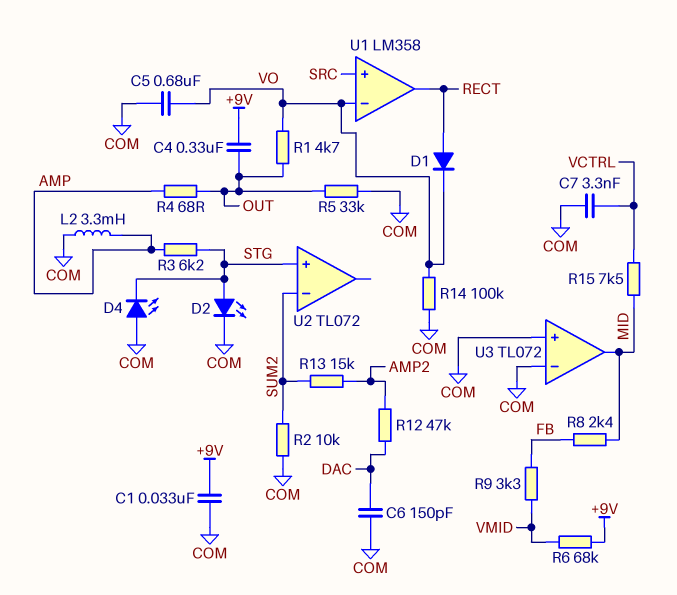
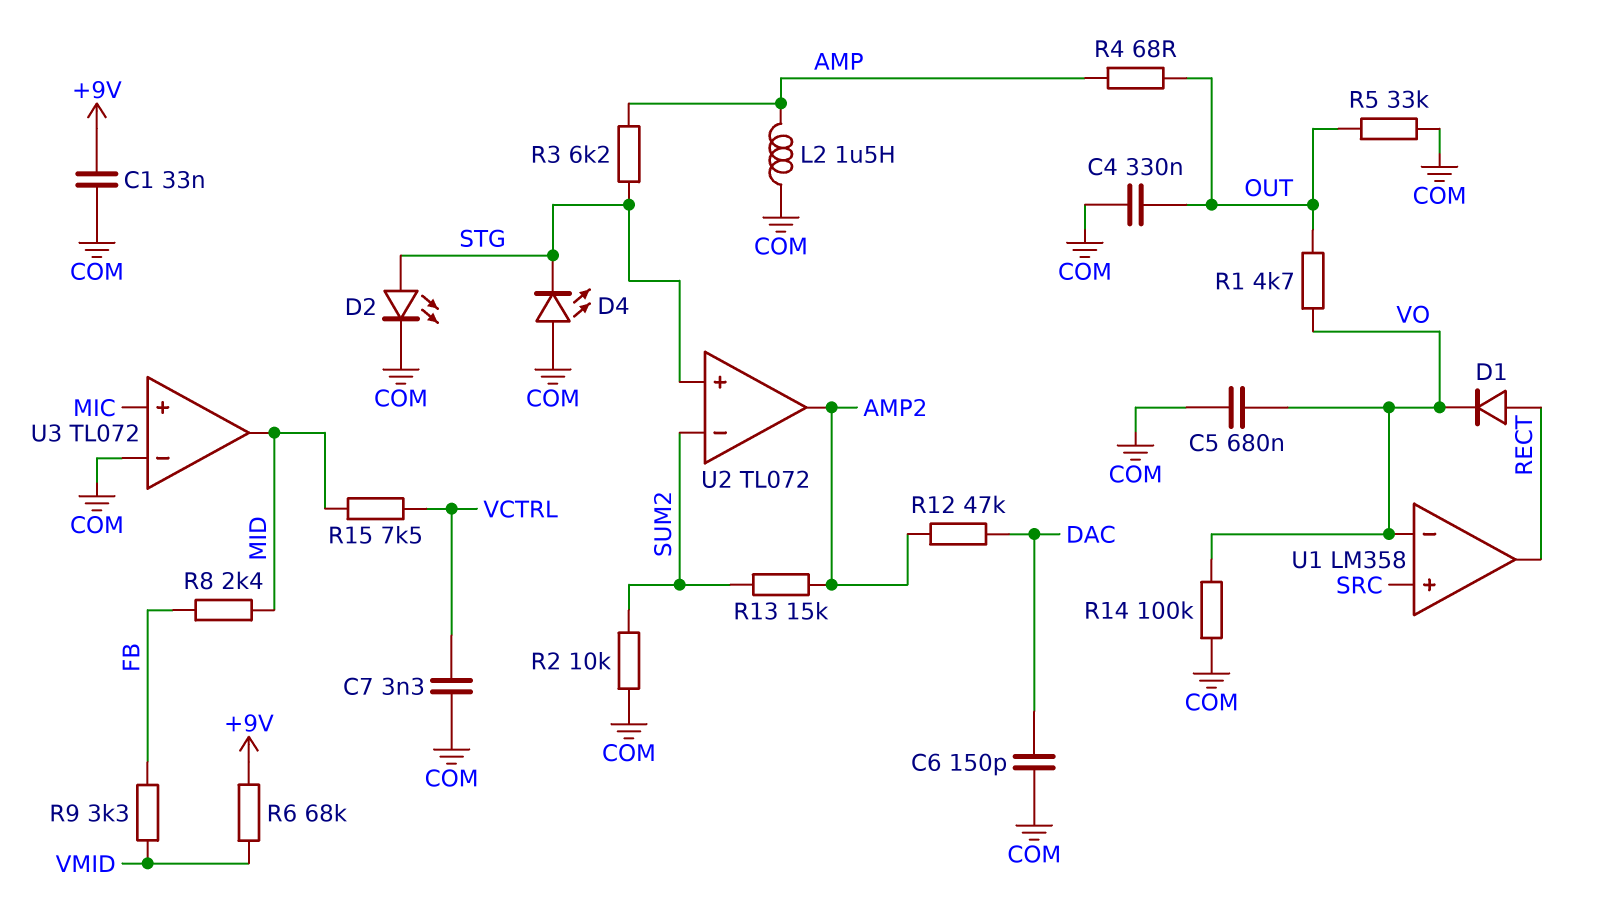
C4: 330nF (+9V, OUT) -> 330nF (COM, OUT)
L2: 3.3mH (AMP, COM) -> 1.5uH (AMP, COM)
U2 pin out: none -> AMP2
U3 pin in+: COM -> MIC

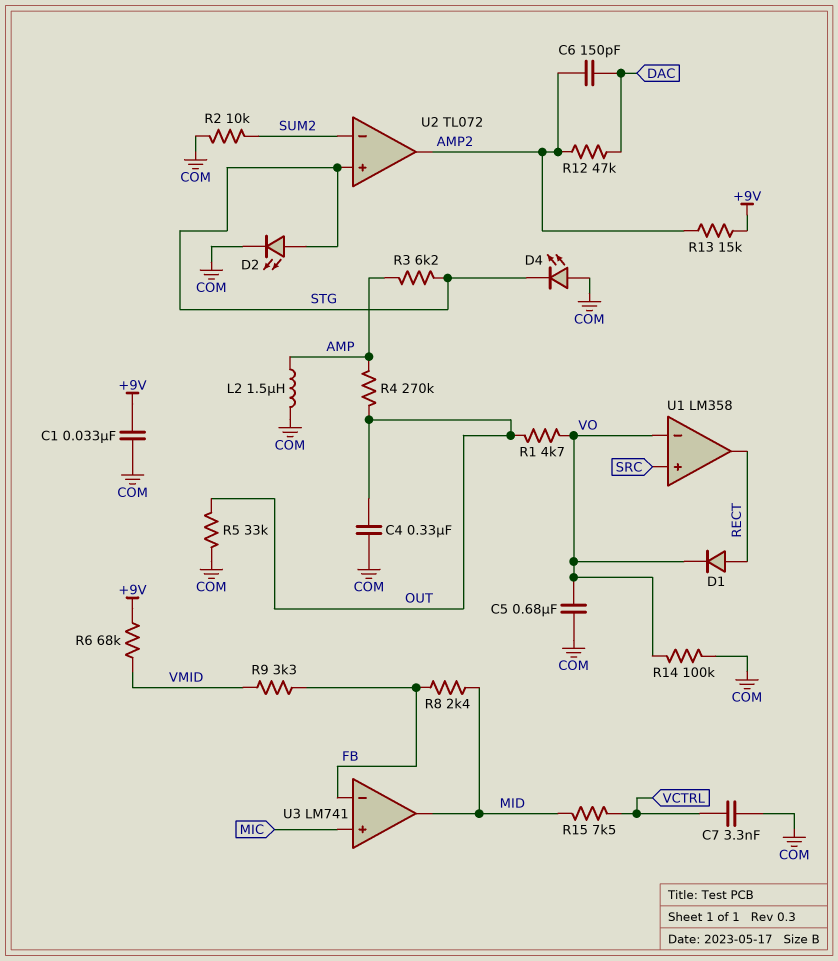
C6: 150pF (COM, DAC) -> 150pF (AMP2, DAC)
R4: 68 (AMP, OUT) -> 270k (AMP, OUT)
R13: 15k (AMP2, SUM2) -> 15k (+9V, AMP2)
U3: TL072 -> LM741
U3 pin in-: COM -> FB

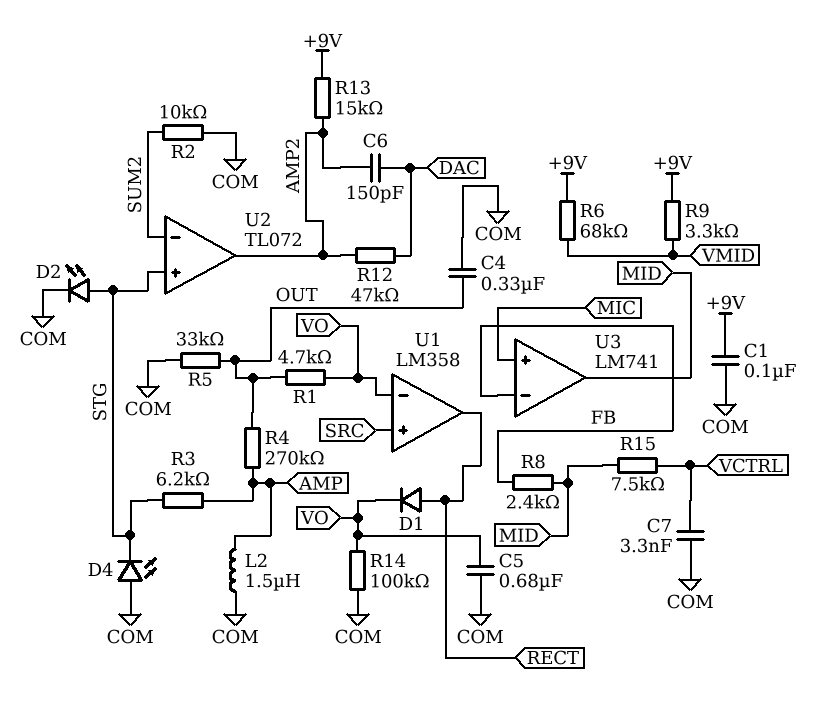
C1: 33nF (+9V, COM) -> 100nF (+9V, COM)
R9: 3.3k (FB, VMID) -> 3.3k (+9V, VMID)

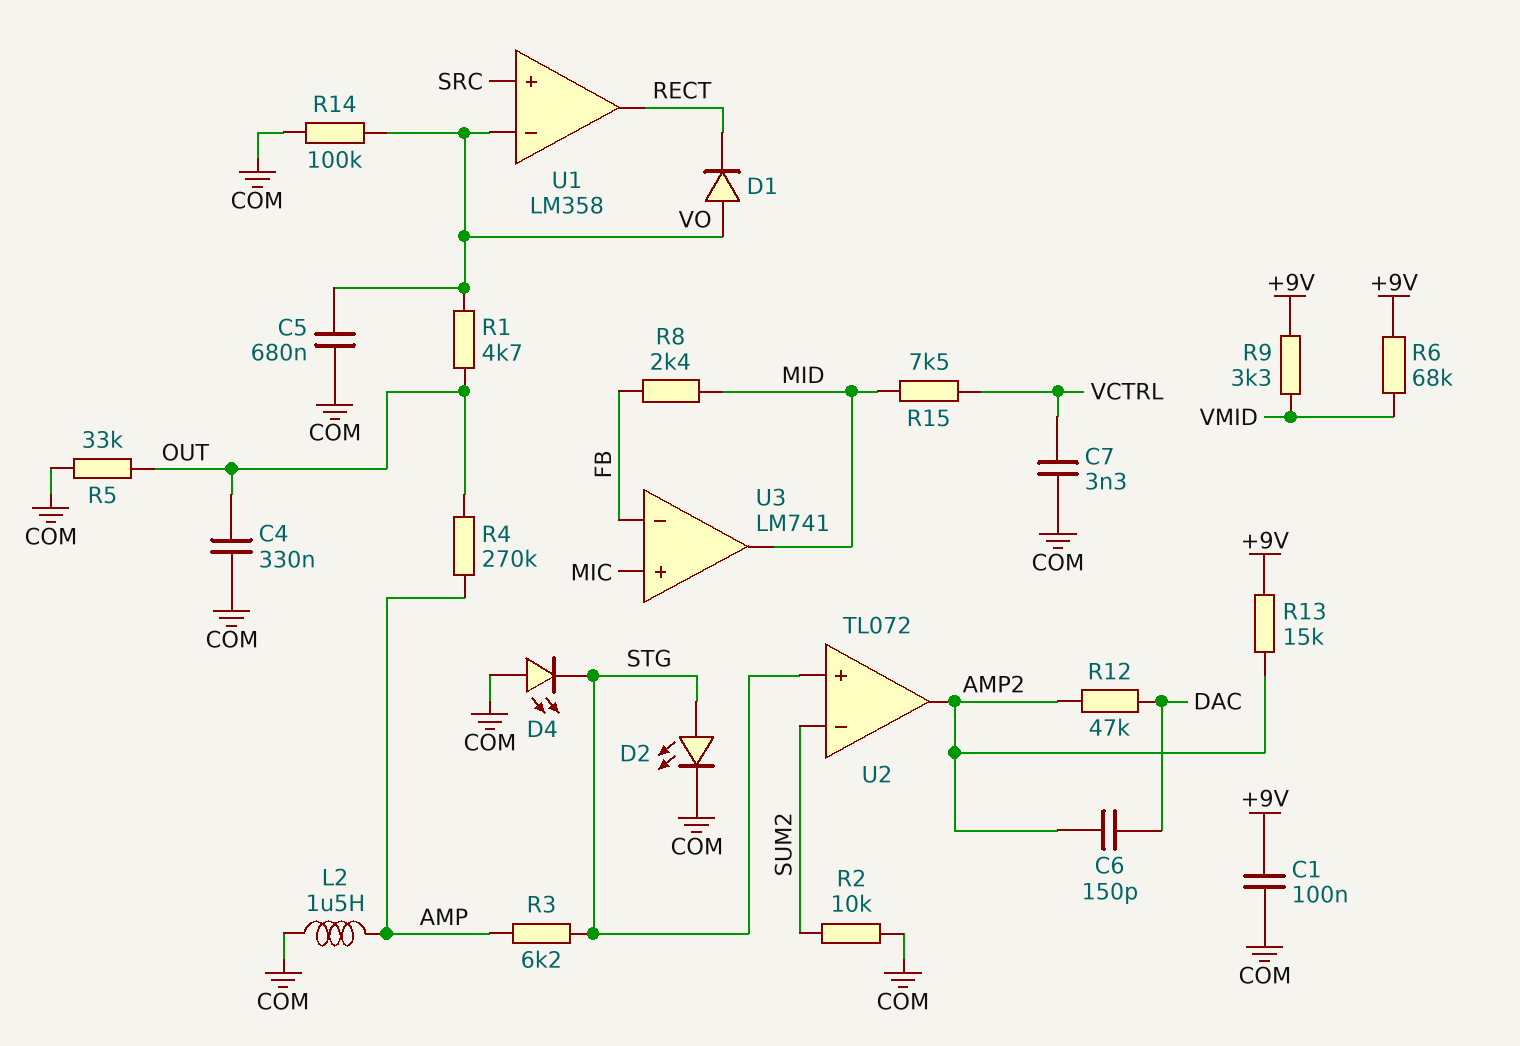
D1: diode (A RECT, K VO) -> diode (A VO, K RECT)

